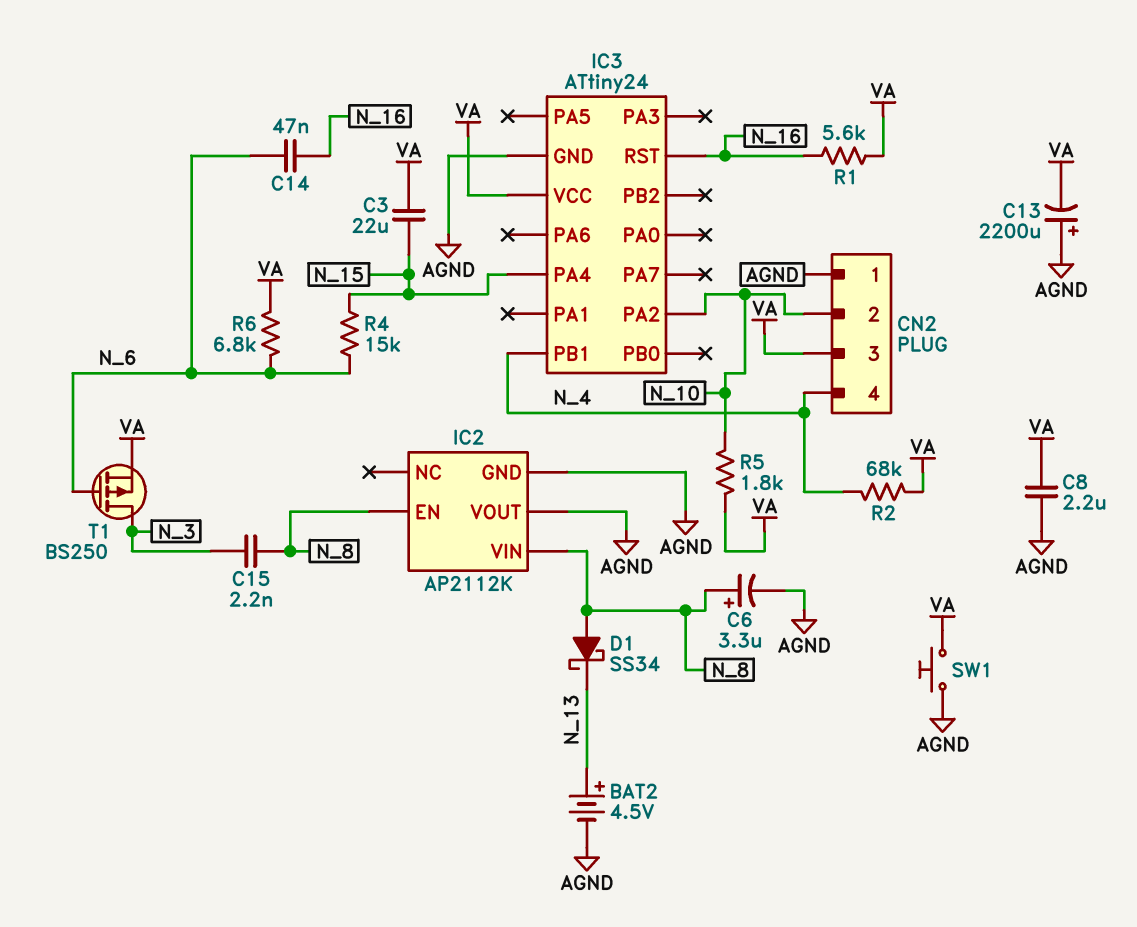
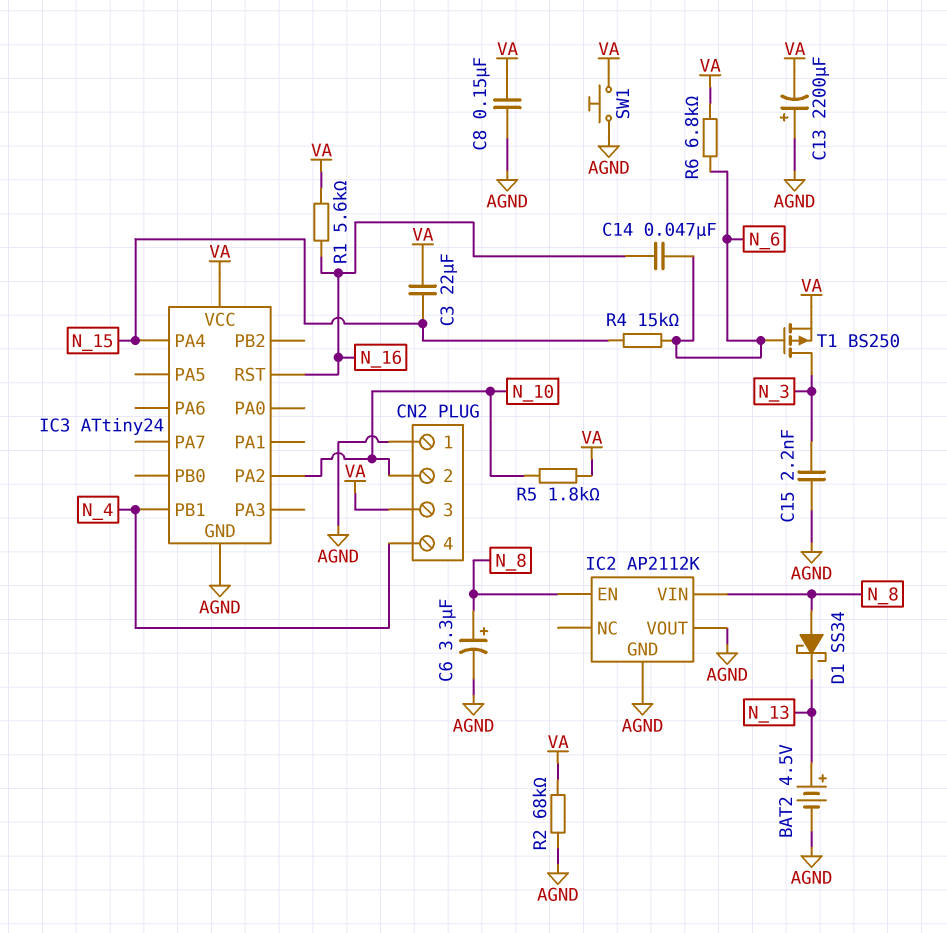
C8: 2.2uF (AGND, VA) -> 150nF (AGND, VA)
C15: 2.2nF (N_3, N_8) -> 2.2nF (AGND, N_3)
R2: 68k (N_4, VA) -> 68k (AGND, VA)

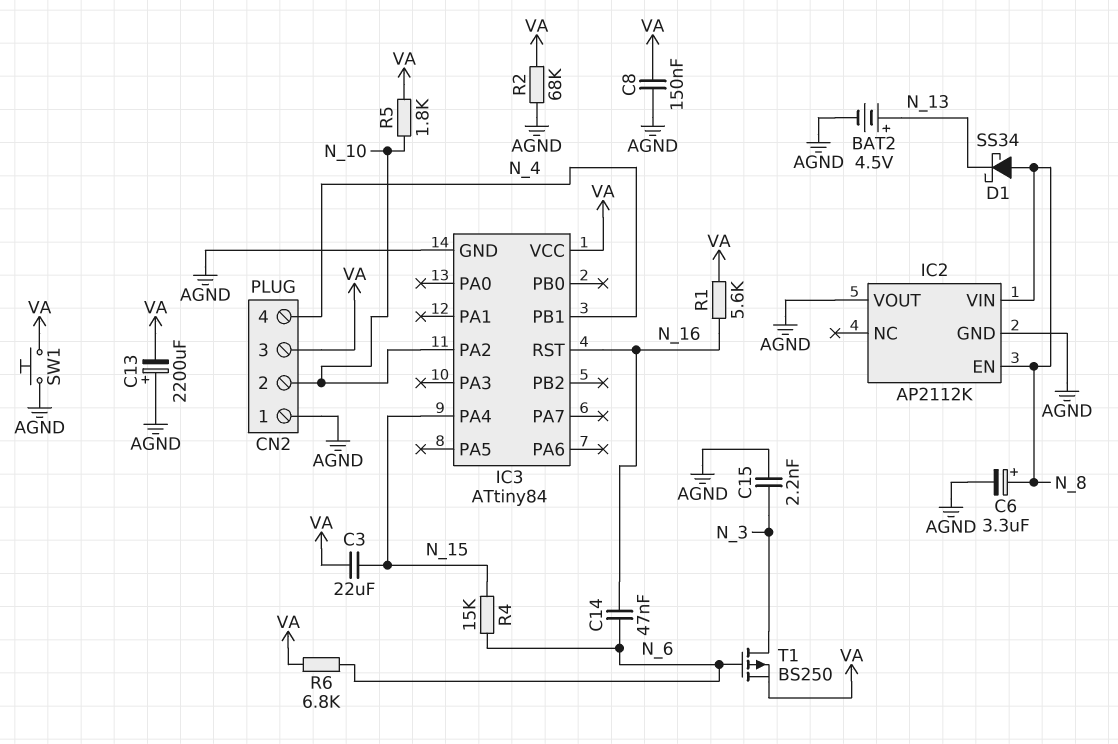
IC3: ATtiny24 -> ATtiny84

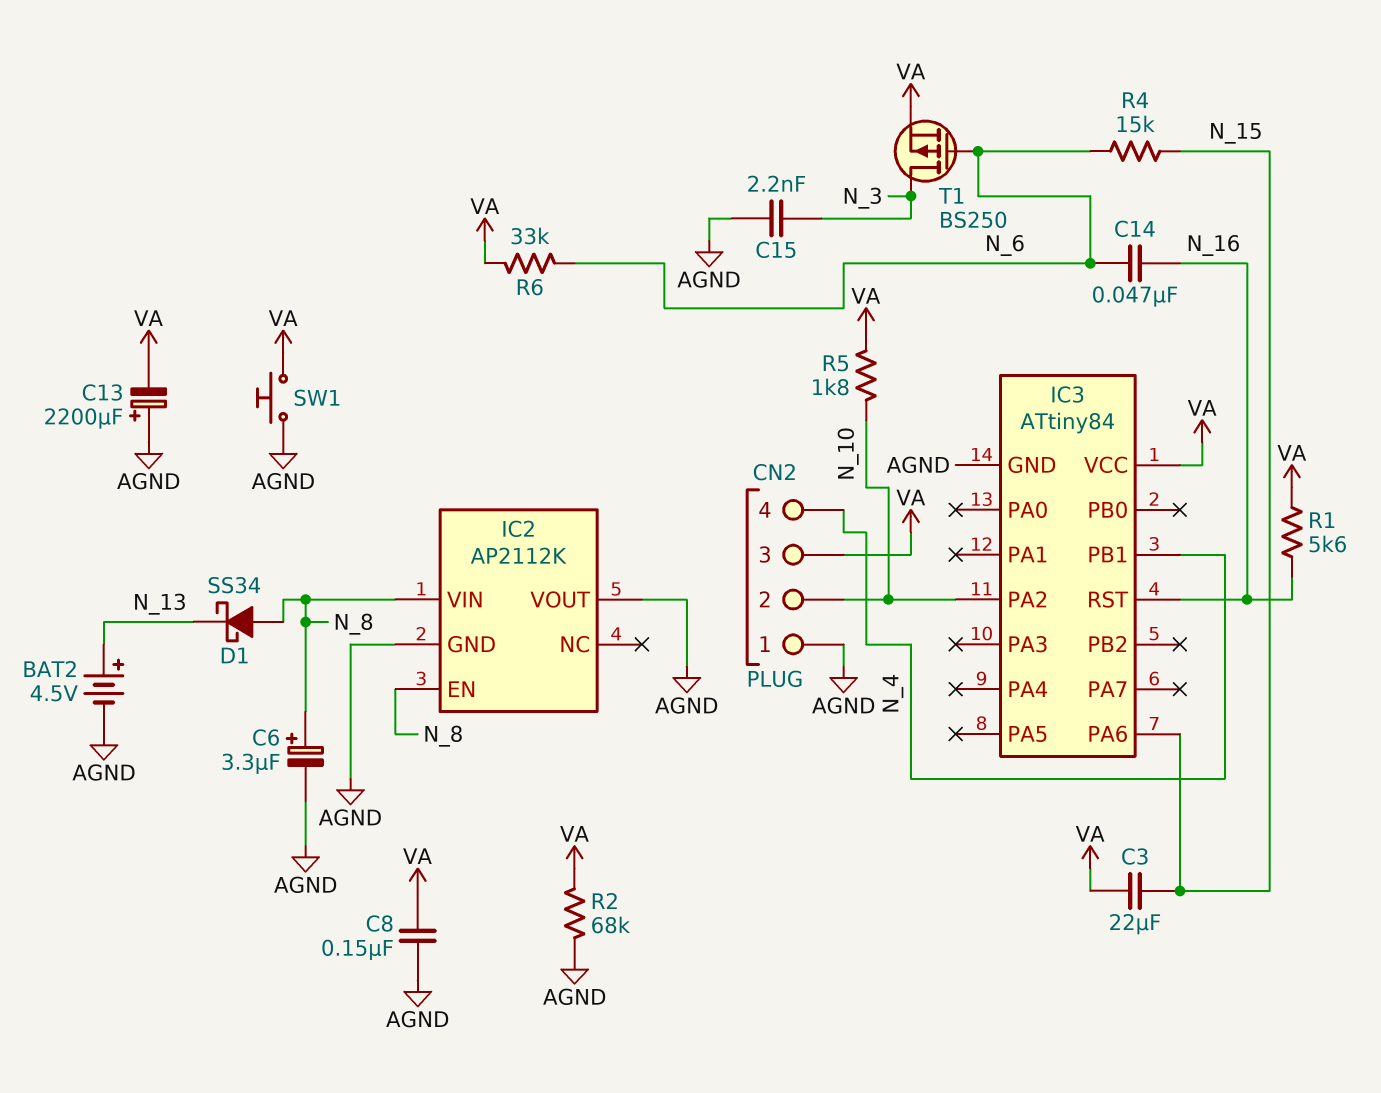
IC3 pin PA4: N_15 -> none
IC3 pin PA6: none -> N_15
R6: 6.8k (N_6, VA) -> 33k (N_6, VA)

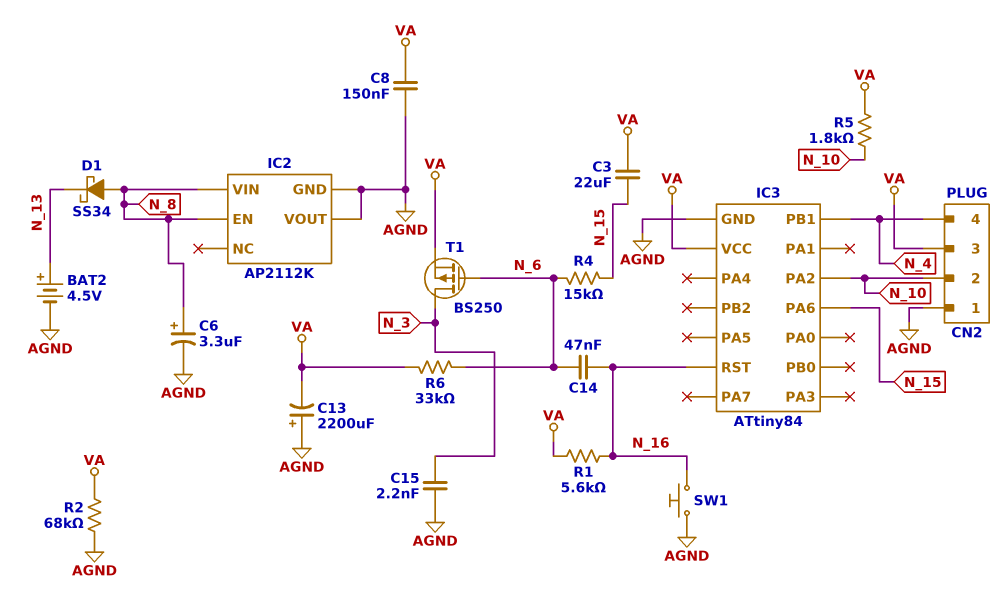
SW1: button (AGND, VA) -> button (AGND, N_16)

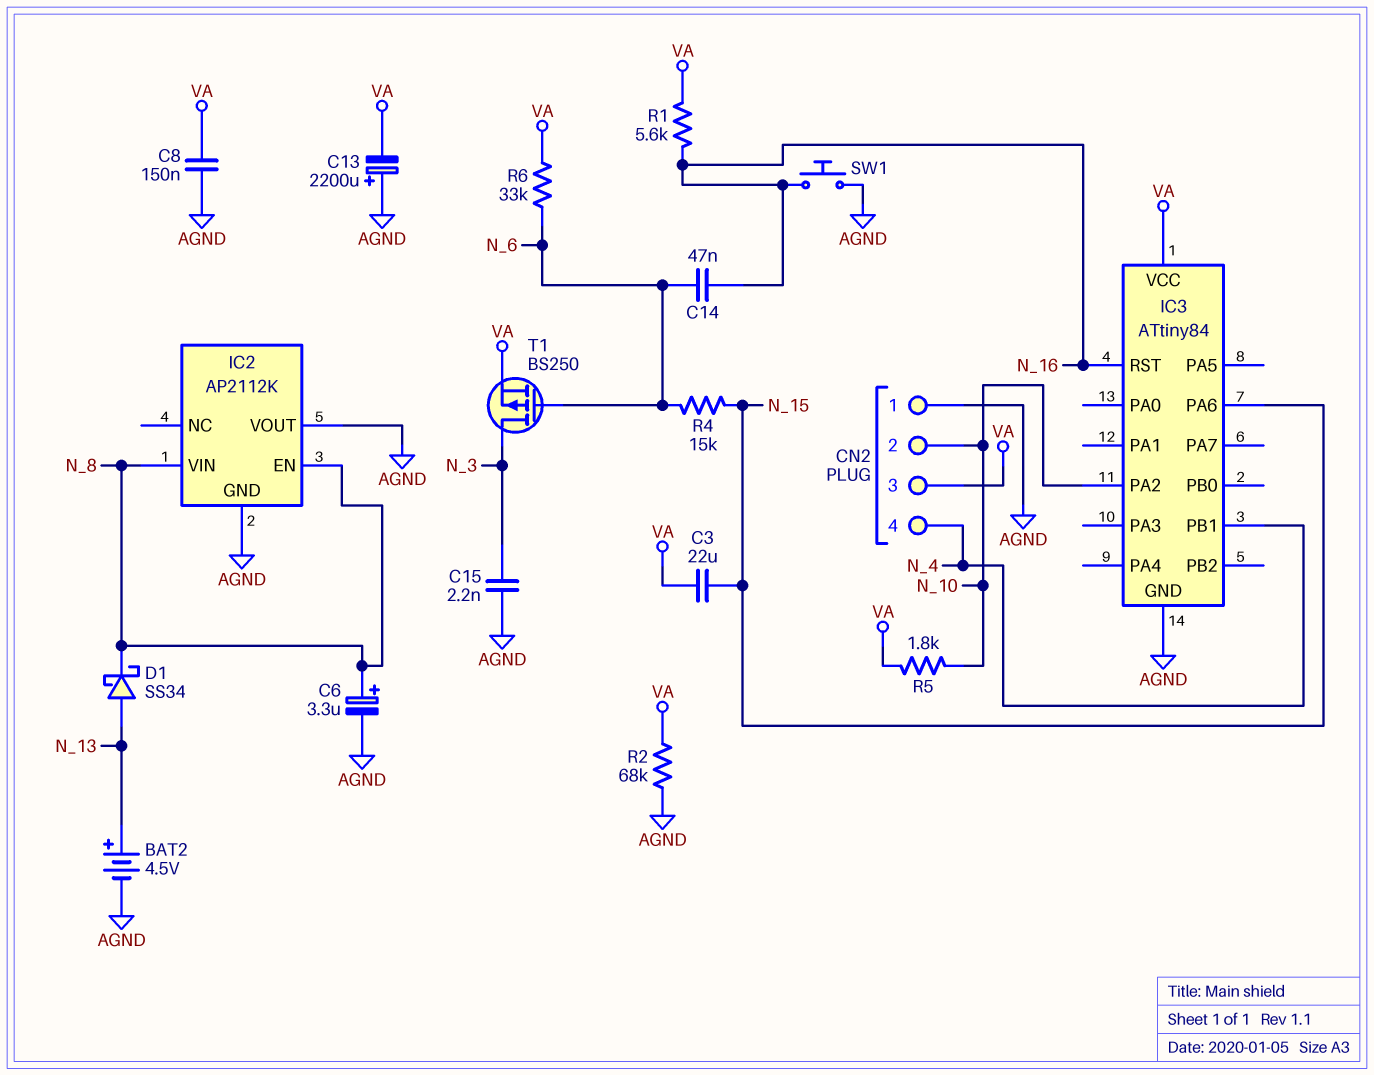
D1: schottky SS34 (A N_8, K N_13) -> schottky SS34 (A N_13, K N_8)

